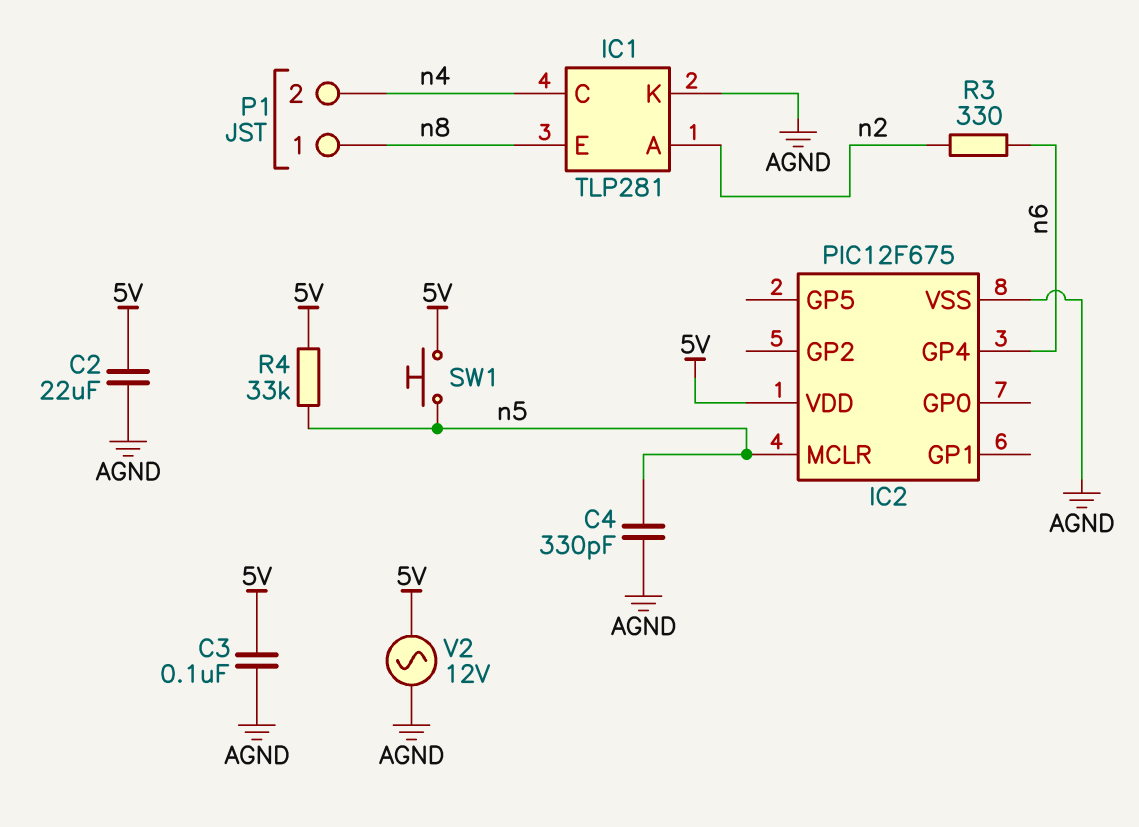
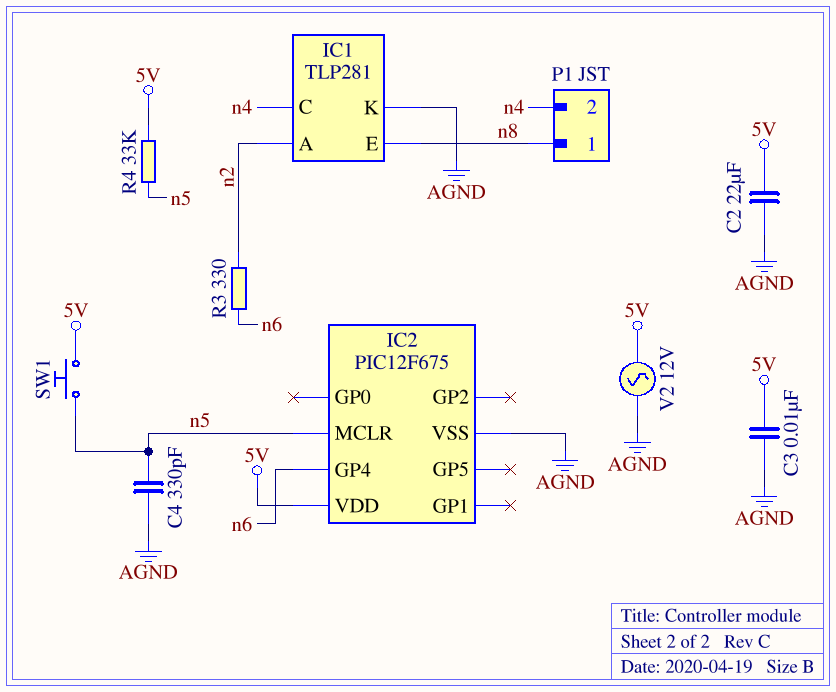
C3: 100nF (5V, AGND) -> 10nF (5V, AGND)

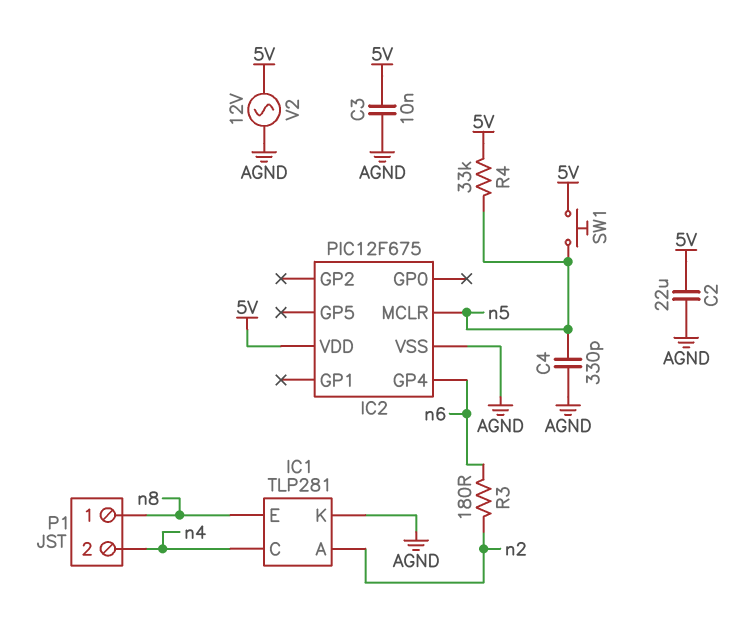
R3: 330 (n2, n6) -> 180 (n2, n6)

